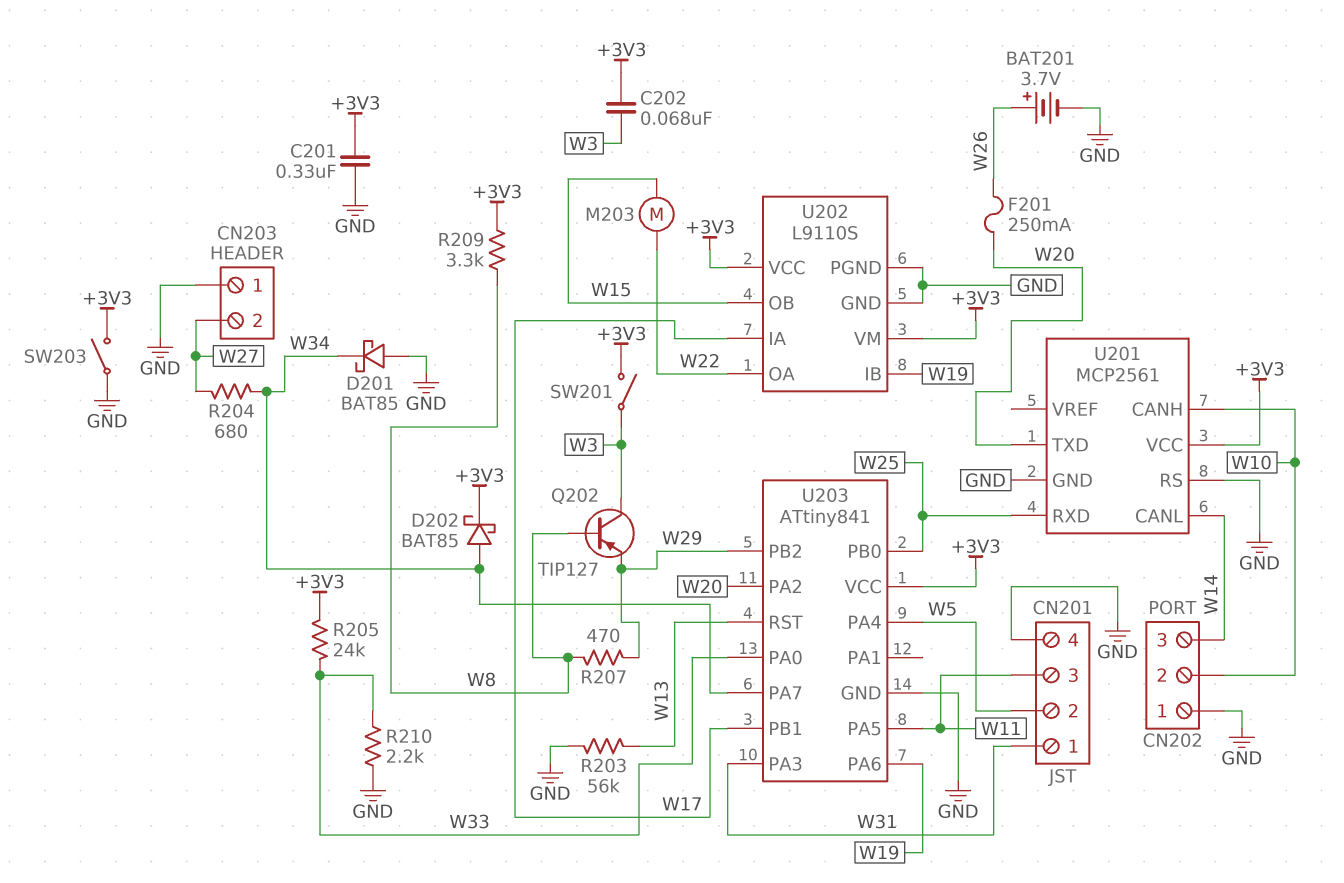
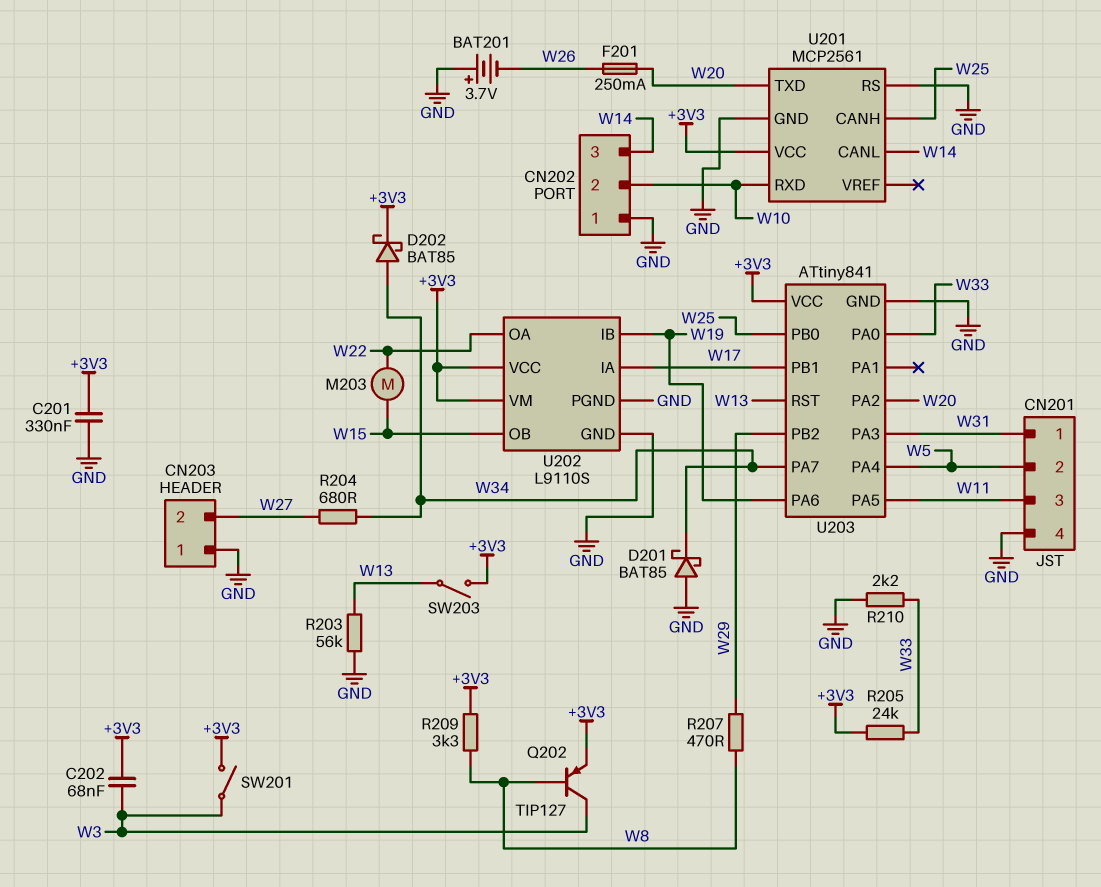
BAT201: 3.7V (plus W26, minus GND) -> 3.7V (plus GND, minus W26)
Q202: PNP TIP127 (B W8, C W3, E W29) -> PNP TIP127 (B W8, C W3, E +3V3)
SW203: switch (+3V3, GND) -> switch (+3V3, W13)
U201 pin CANH: W10 -> W25
U201 pin RXD: W25 -> W10

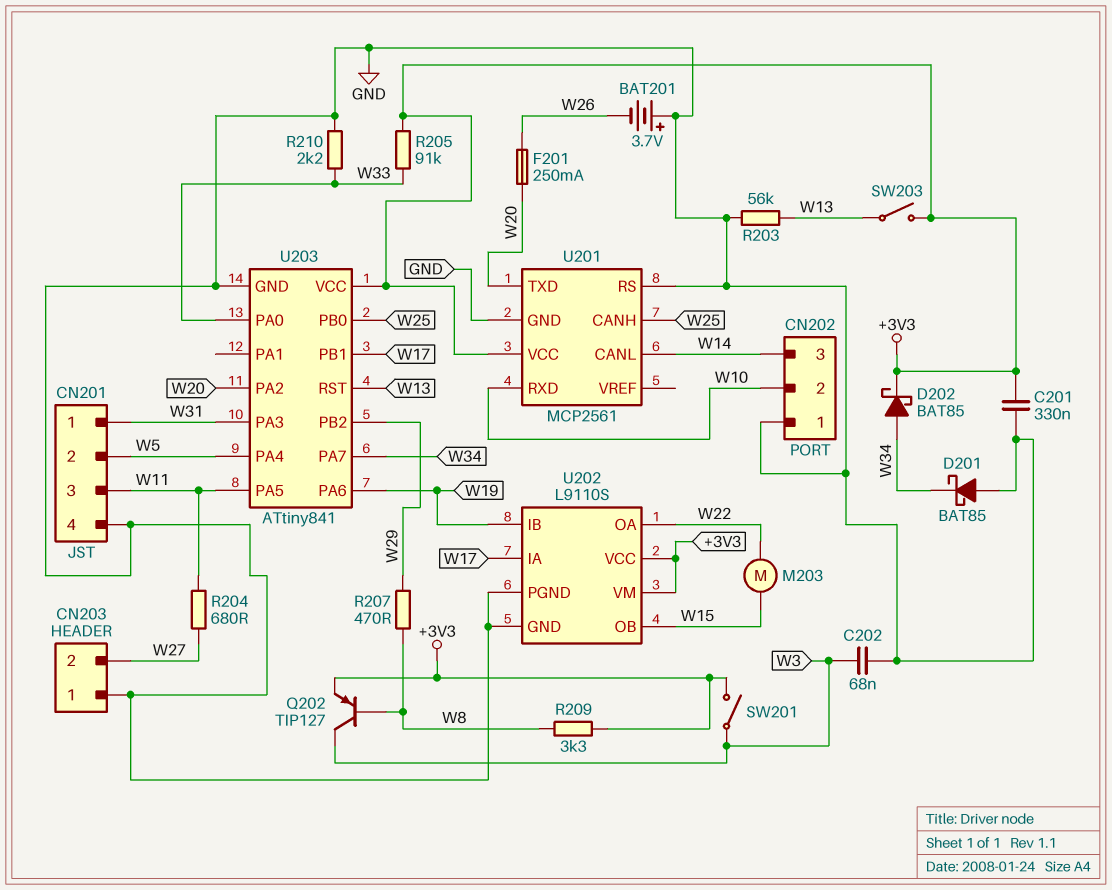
C202: 68nF (+3V3, W3) -> 68nF (GND, W3)
R204: 680 (W27, W34) -> 680 (W11, W27)
R205: 24k (+3V3, W33) -> 91k (+3V3, W33)

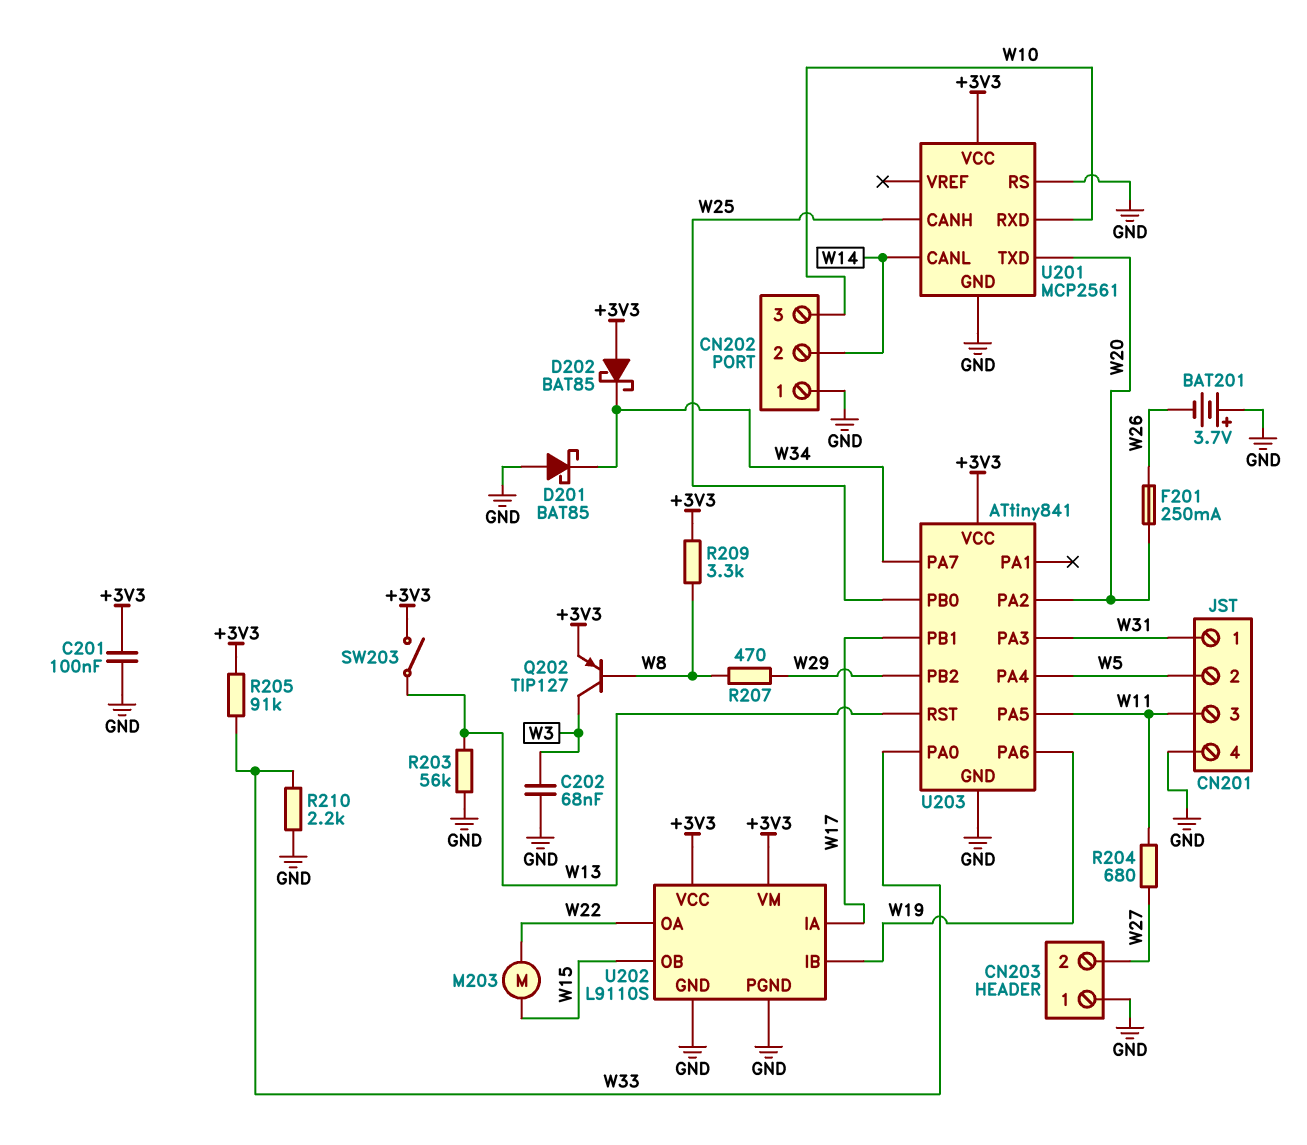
C201: 330nF (+3V3, GND) -> 100nF (+3V3, GND)
CN202 pin 2: W10 -> W14
CN202 pin 3: W14 -> W10
D202: schottky BAT85 (A W34, K +3V3) -> schottky BAT85 (A +3V3, K W34)
SW201: switch (+3V3, W3) -> none

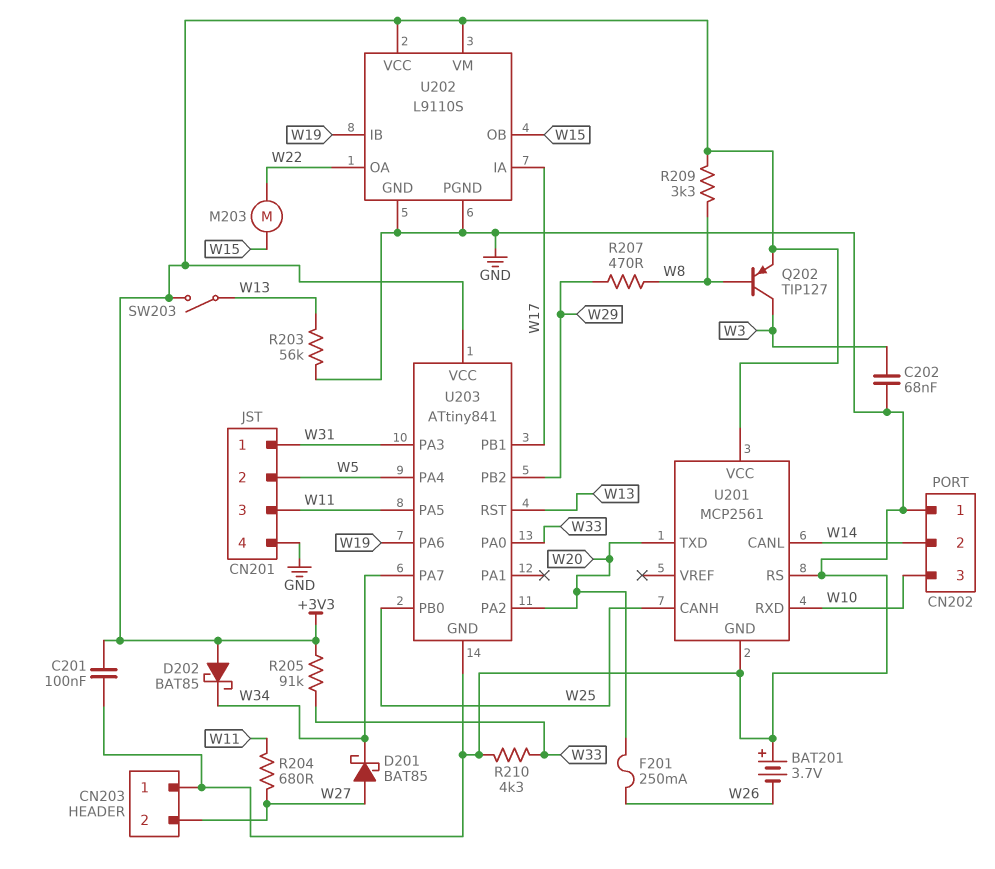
D201: schottky BAT85 (A GND, K W34) -> schottky BAT85 (A W27, K W34)
R210: 2.2k (GND, W33) -> 4.3k (GND, W33)

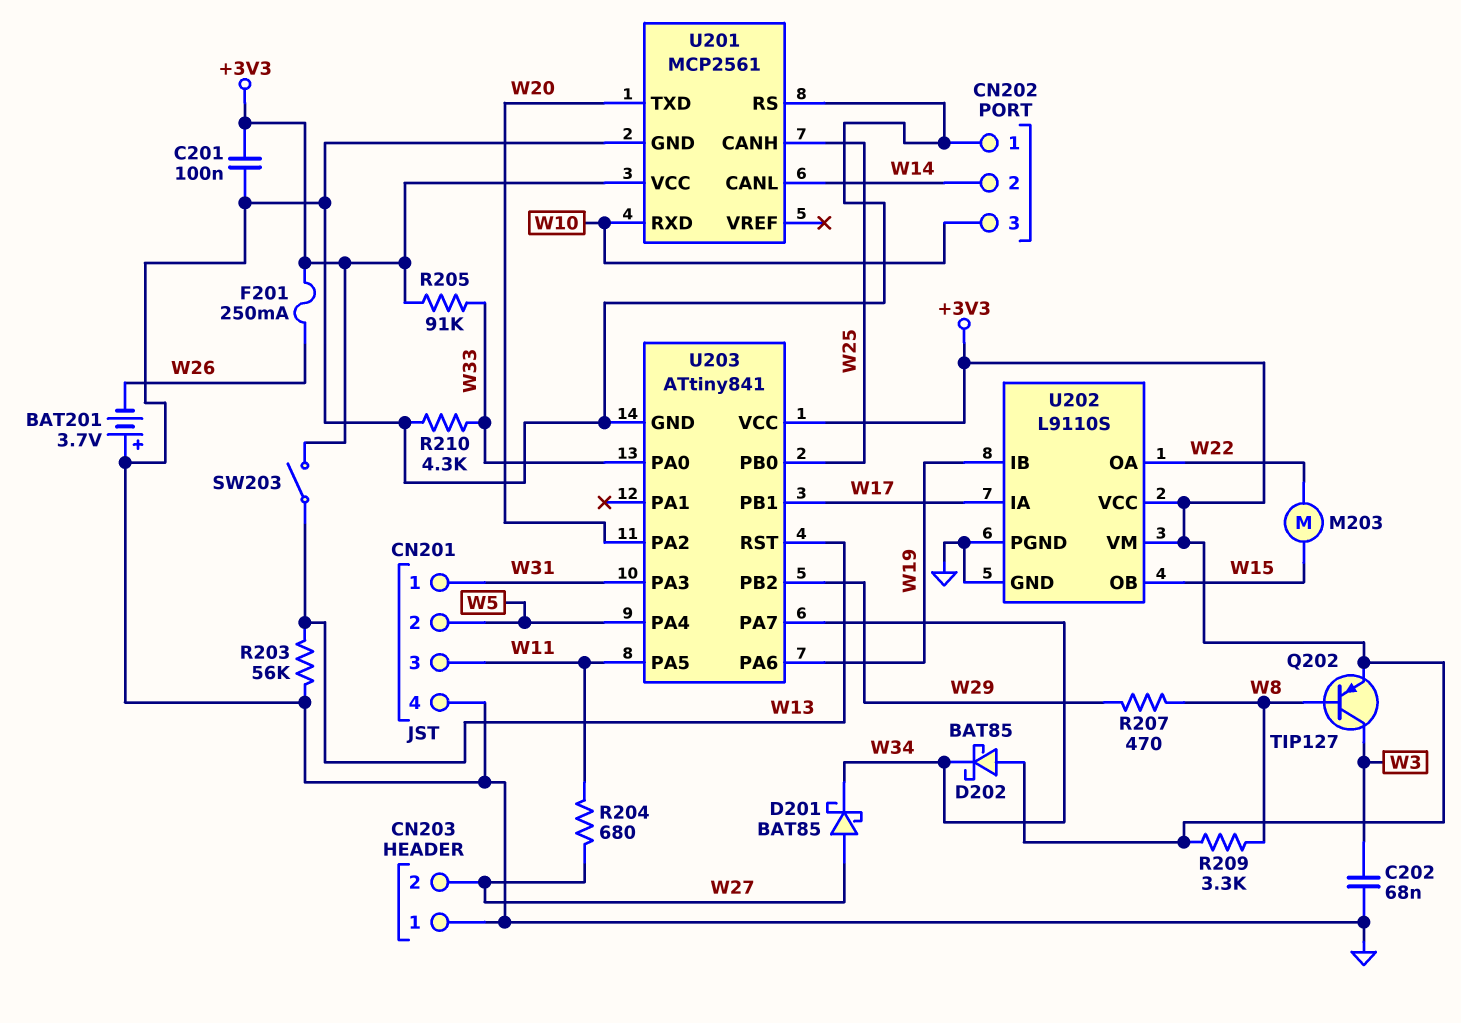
F201: 250mA (W20, W26) -> 250mA (+3V3, W26)

